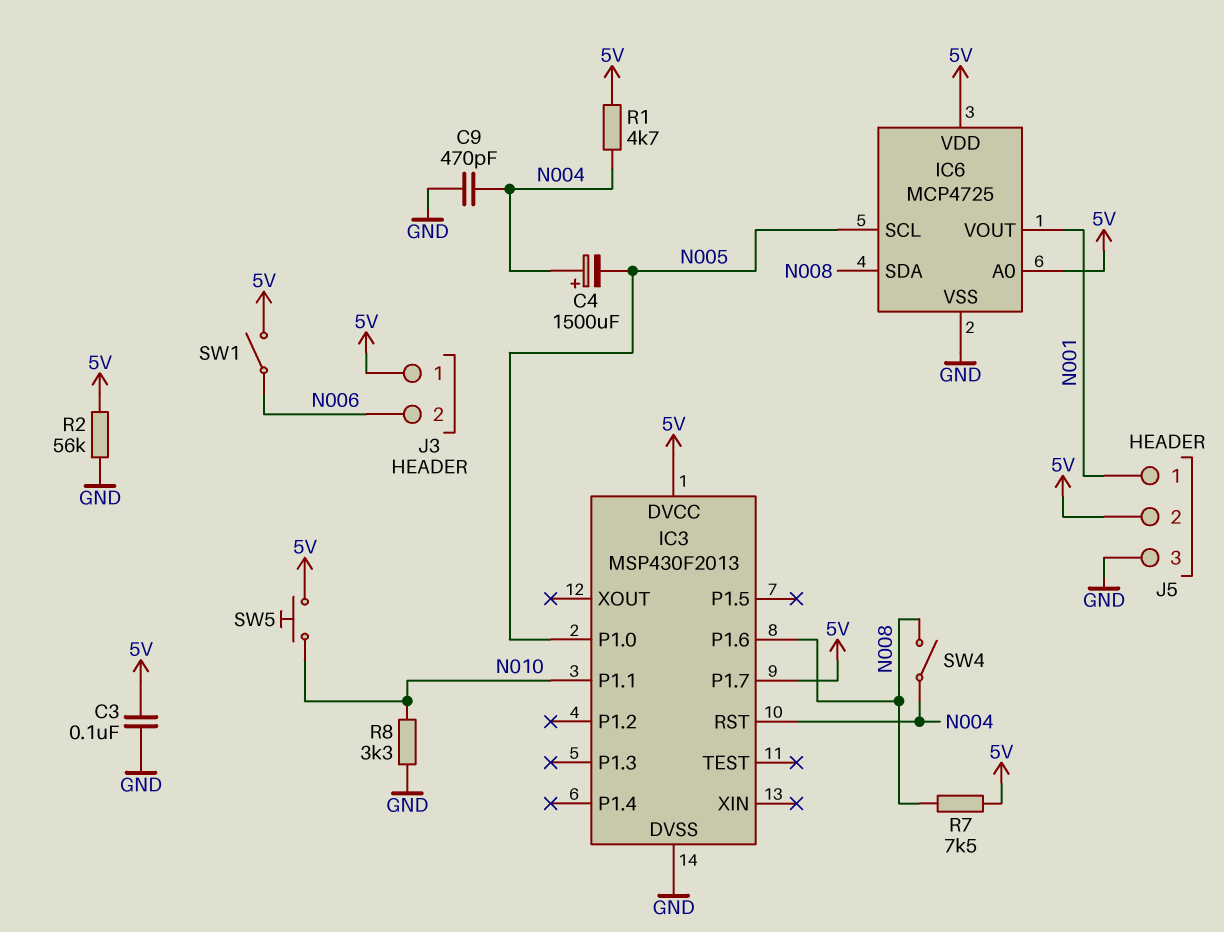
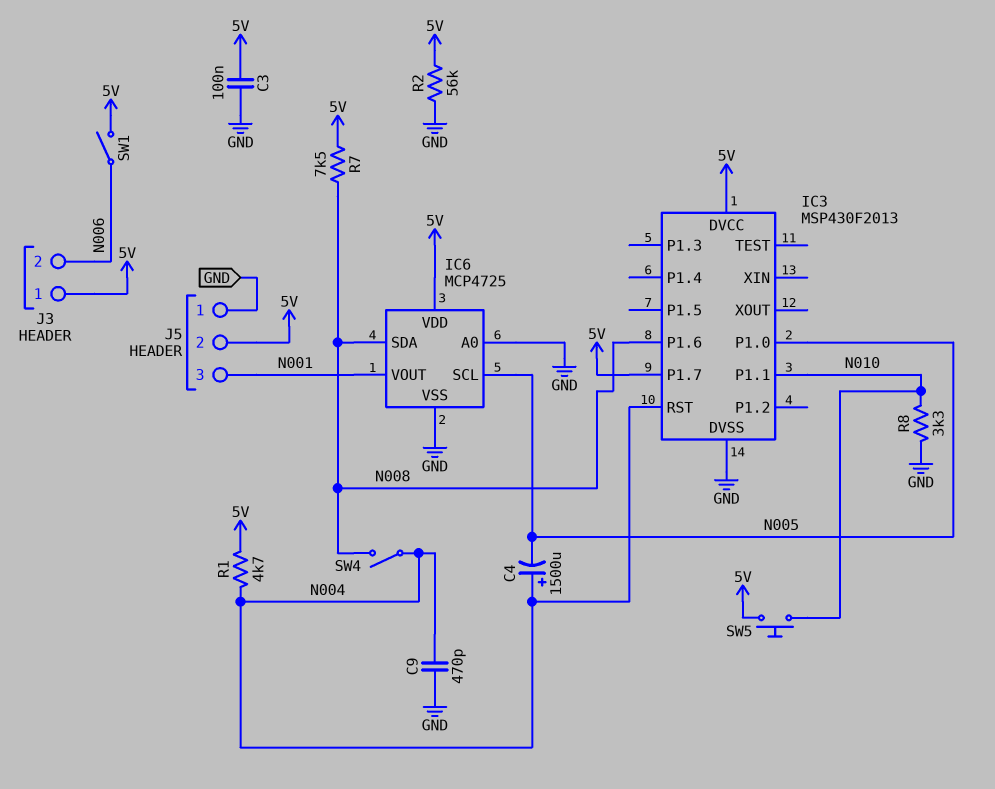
IC6 pin A0: 5V -> GND
J5 pin 1: N001 -> GND
J5 pin 3: GND -> N001

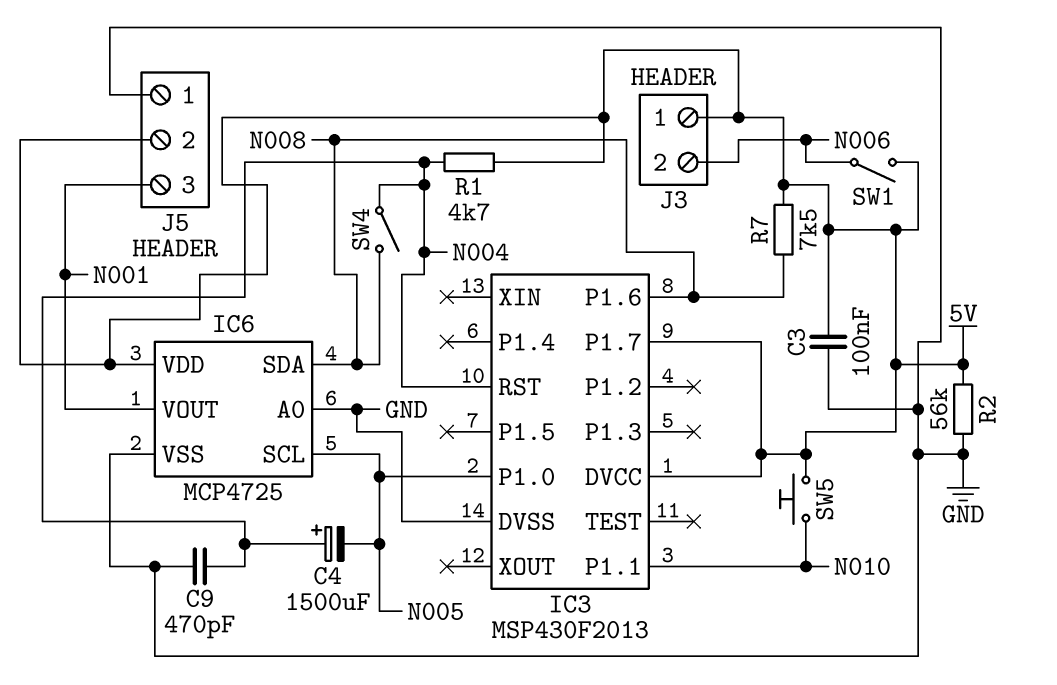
R8: 3.3k (GND, N010) -> none

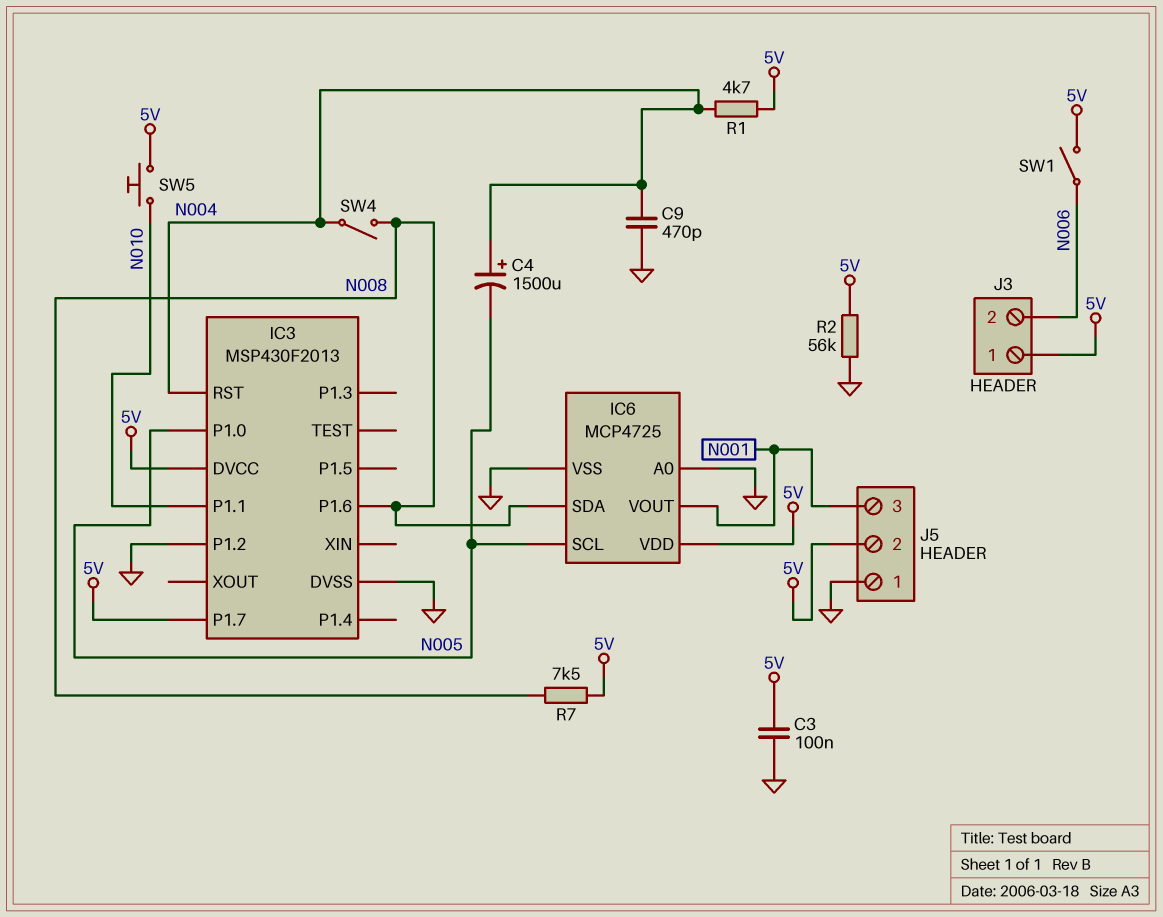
IC3 pin P1.2: none -> GND

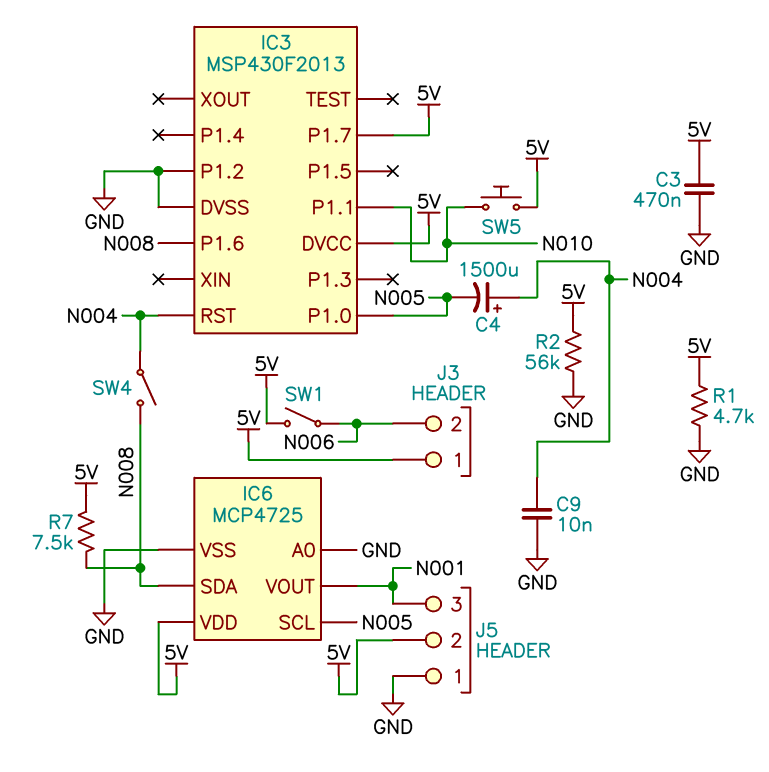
C3: 100nF (5V, GND) -> 470nF (5V, GND)
C9: 470pF (GND, N004) -> 10nF (GND, N004)
R1: 4.7k (5V, N004) -> 4.7k (5V, GND)

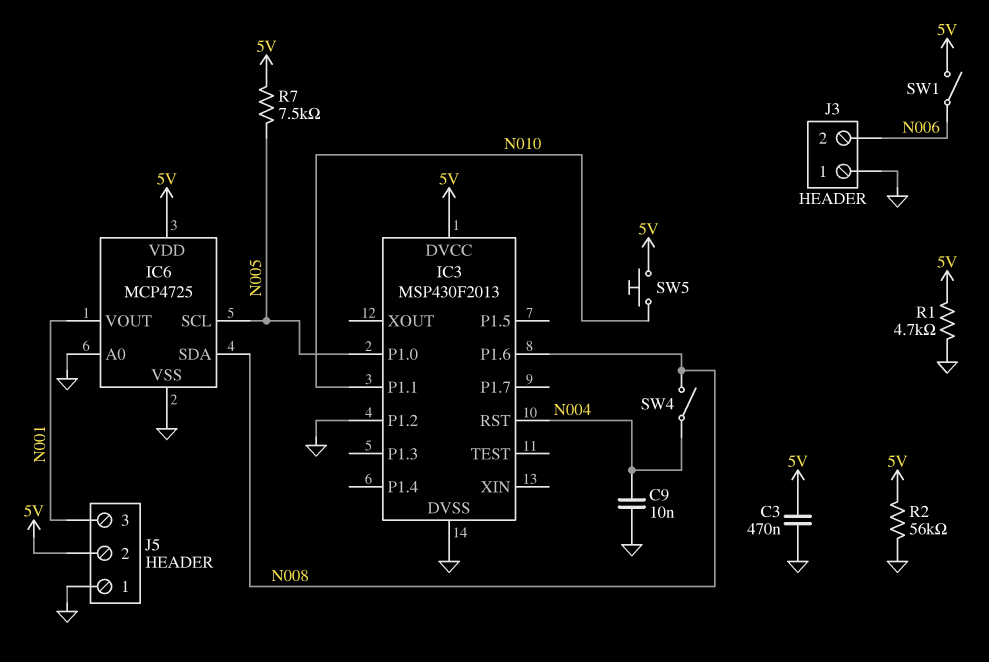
C4: 1500uF (plus N004, minus N005) -> none
IC3 pin P1.7: 5V -> none
J3 pin 1: 5V -> GND
R7: 7.5k (5V, N008) -> 7.5k (5V, N005)

